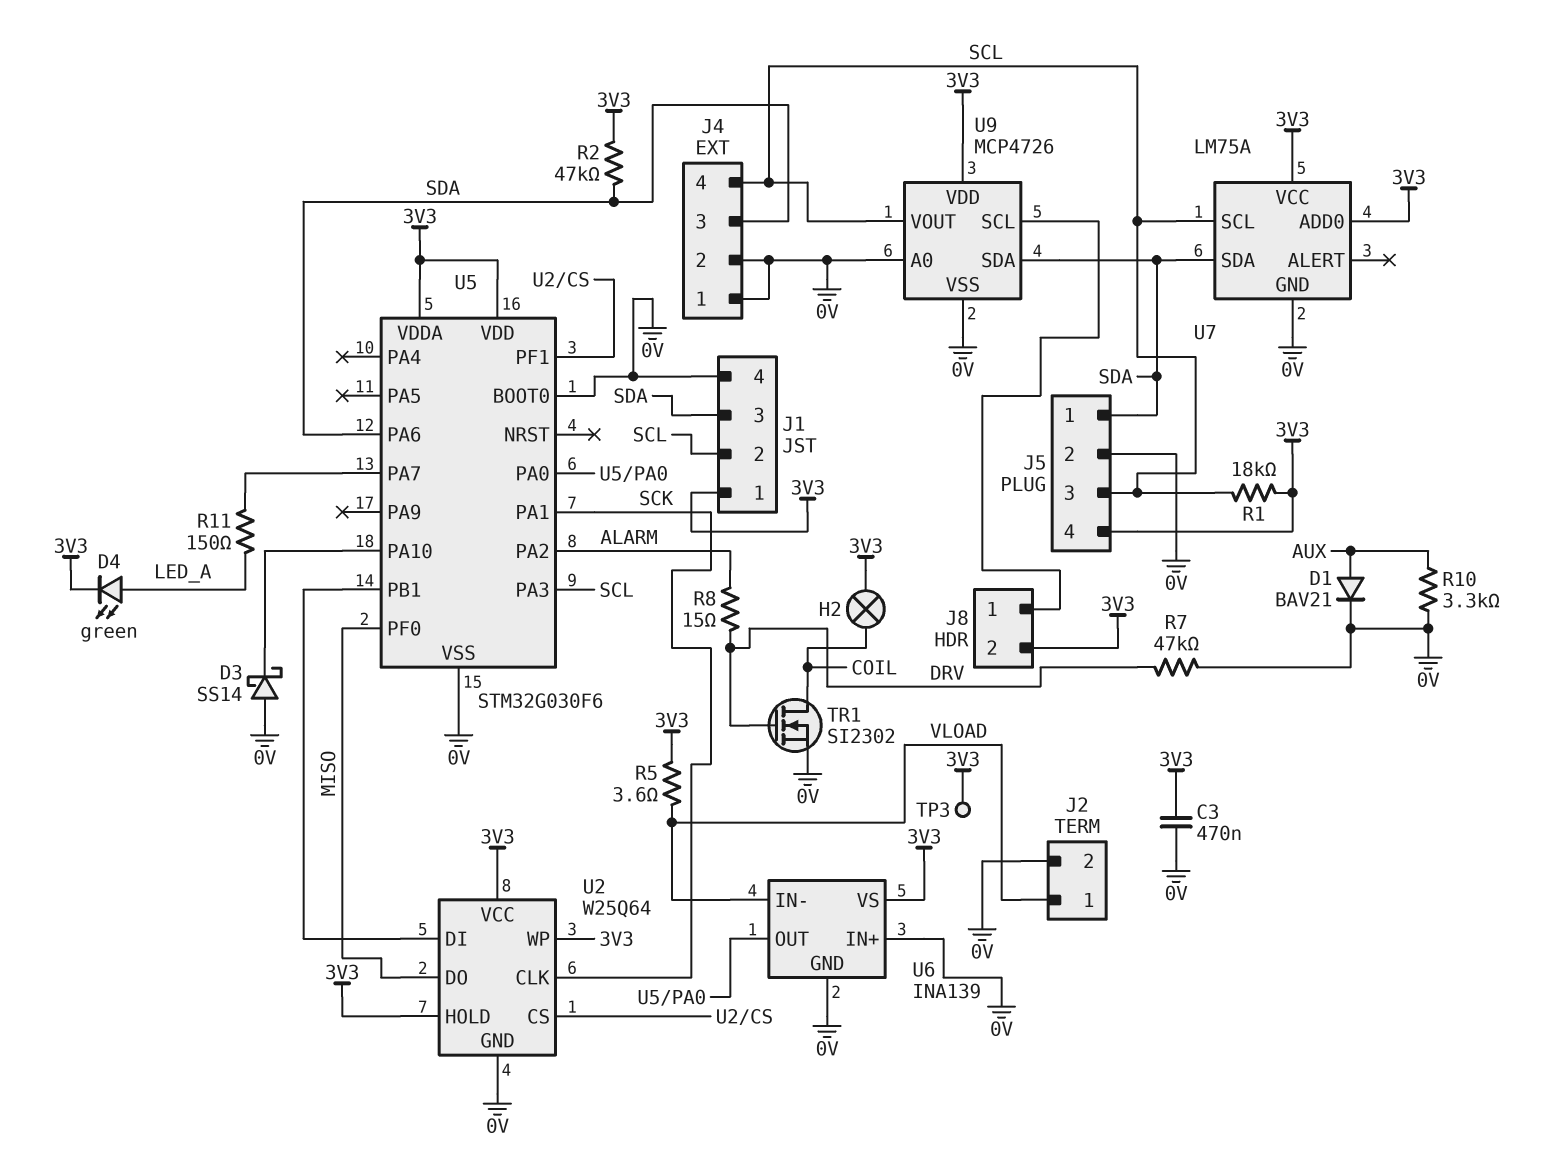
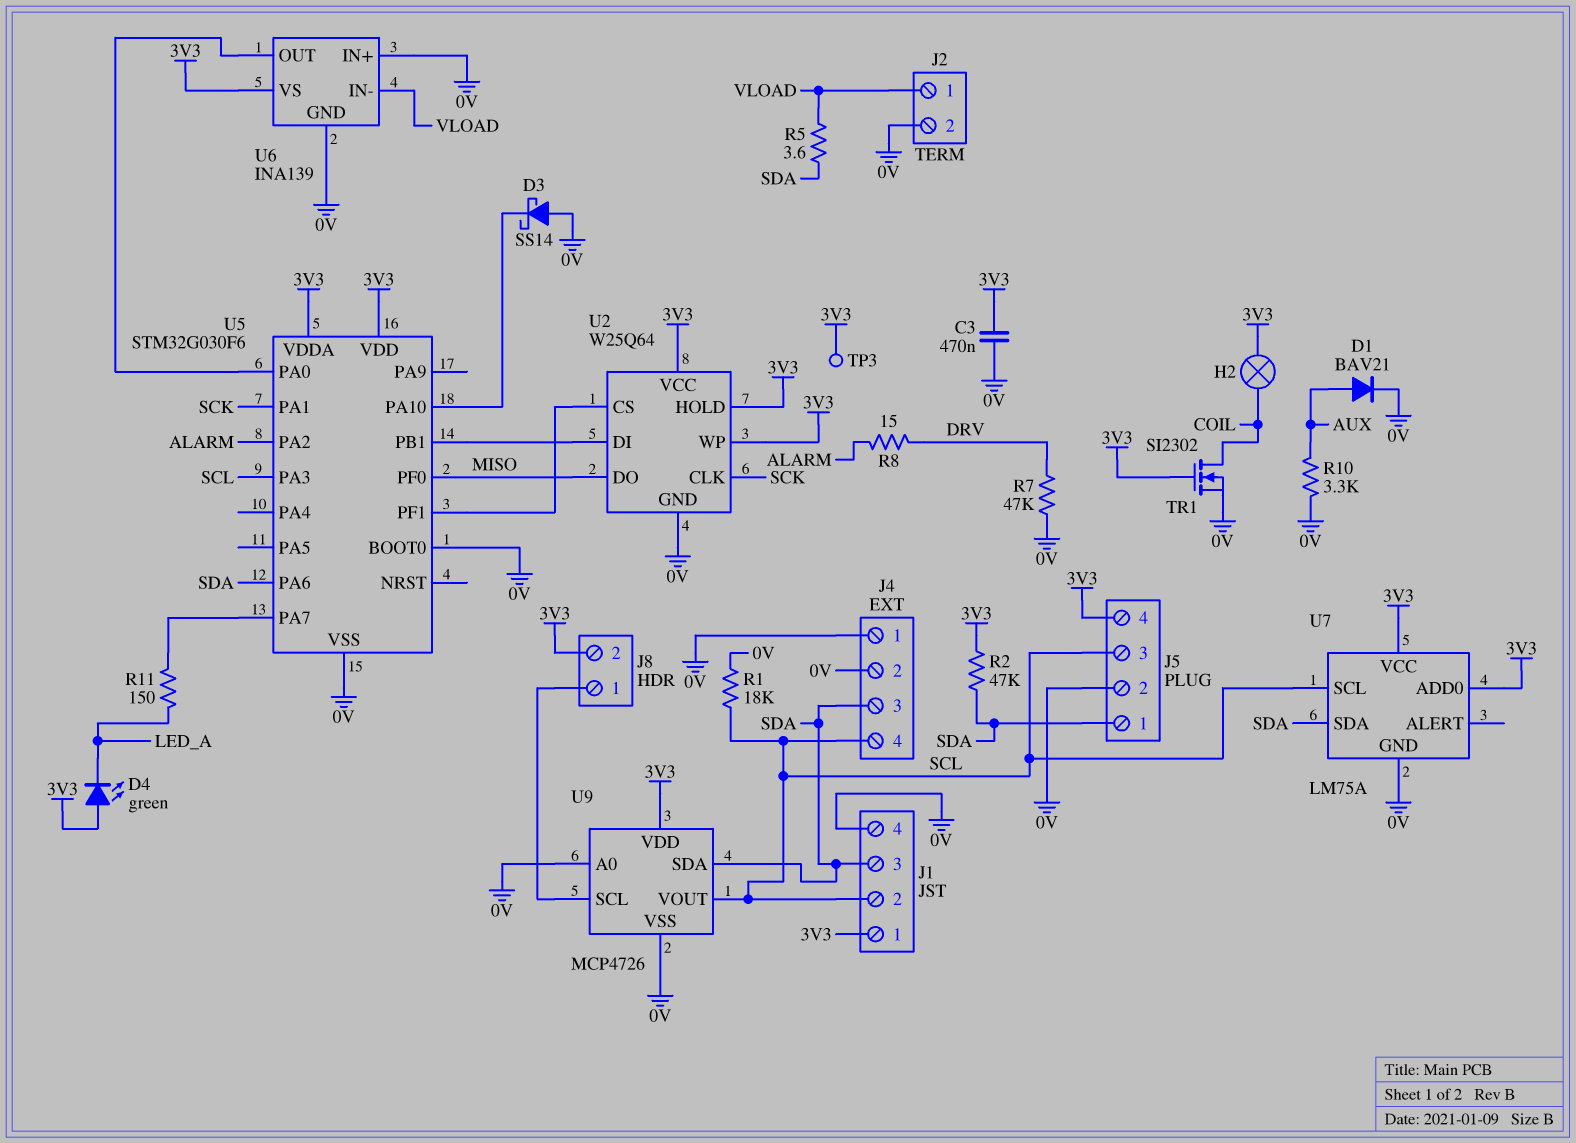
D4: LED green (A LED_A, K 3V3) -> LED green (A 3V3, K LED_A)
R1: 18k (3V3, SCL) -> 18k (0V, SCL)
R5: 3.6 (3V3, VLOAD) -> 3.6 (SDA, VLOAD)
TR1: NMOS SI2302 (G DRV, D COIL, S 0V) -> NMOS SI2302 (G 3V3, D COIL, S 0V)

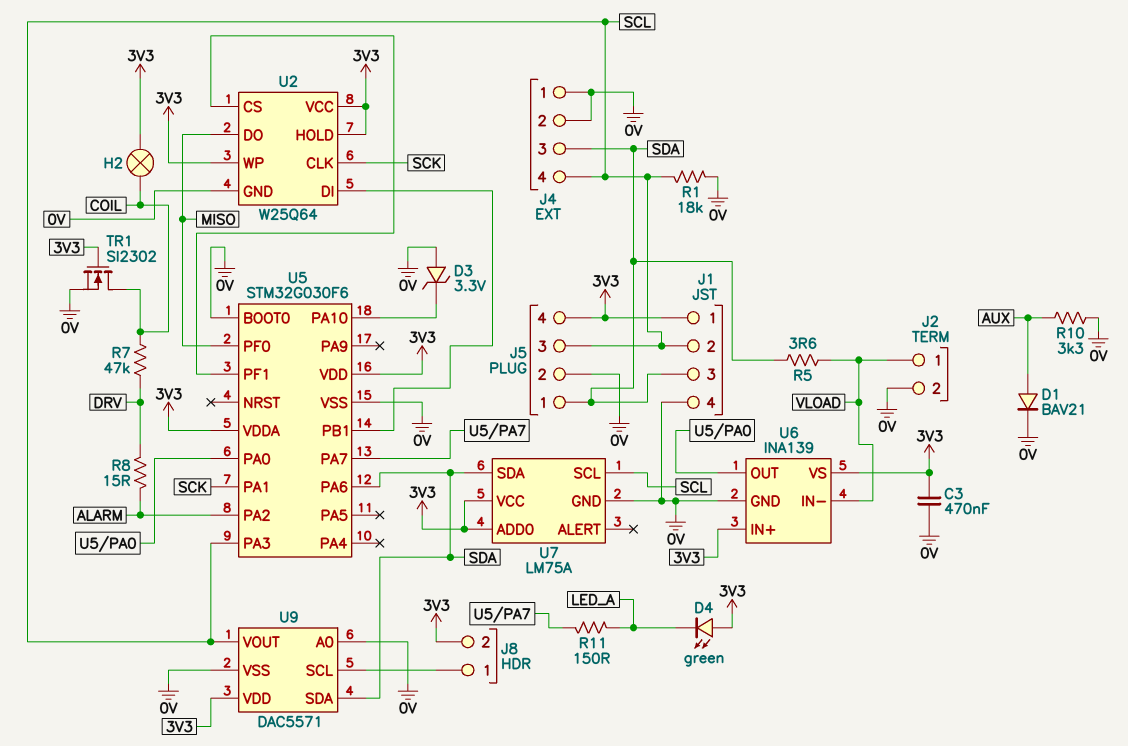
D3: schottky SS14 (A 0V, K U5/PA10) -> zener 3.3V (A 0V, K U5/PA10)
R2: 47k (3V3, SDA) -> none
R7: 47k (0V, DRV) -> 47k (COIL, DRV)
TP3: test point (3V3) -> none
U6 pin IN+: 0V -> 3V3
U9: MCP4726 -> DAC5571

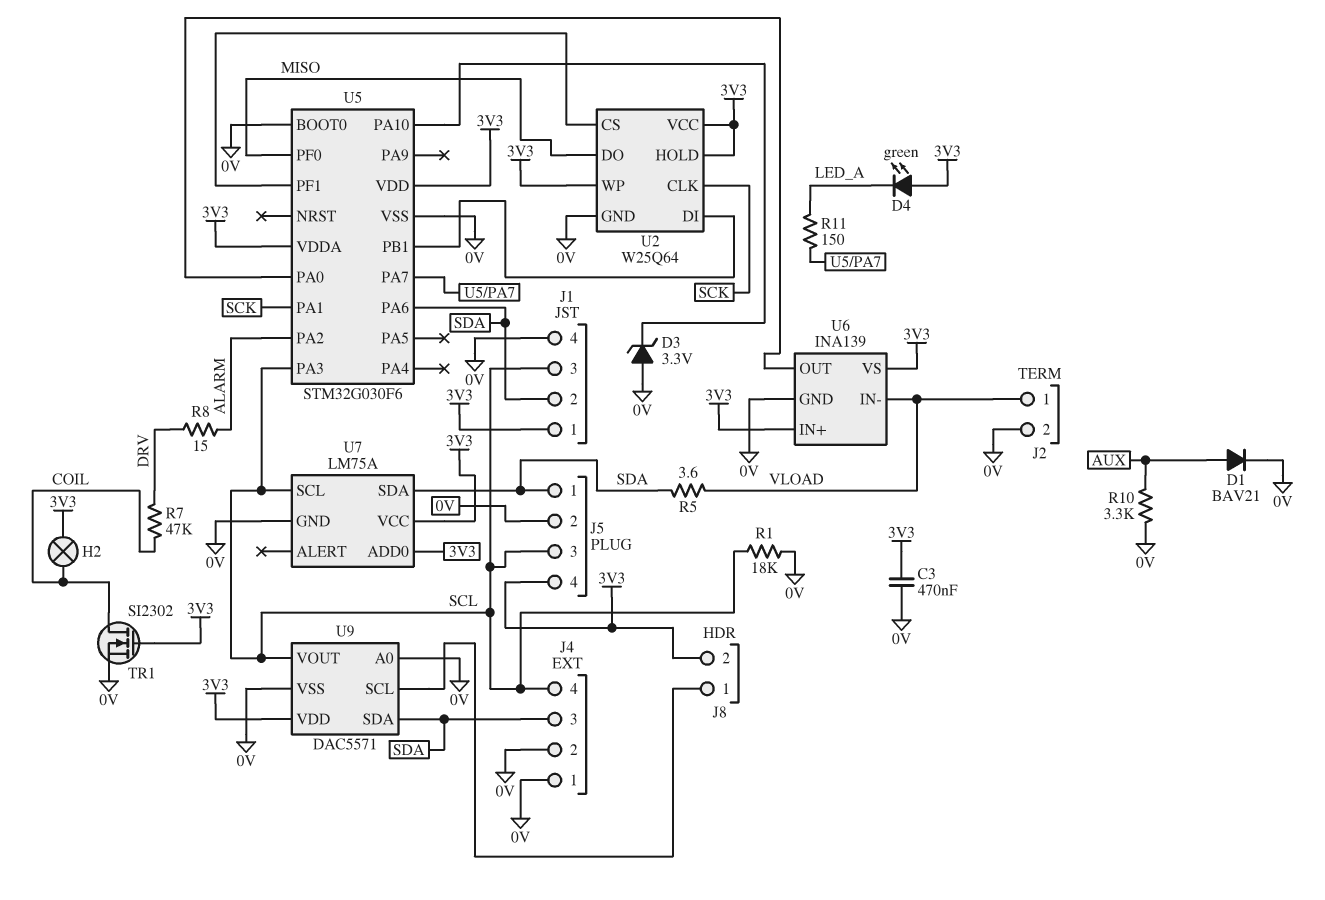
J1 pin 2: SCL -> SDA
J1 pin 3: SDA -> SCL

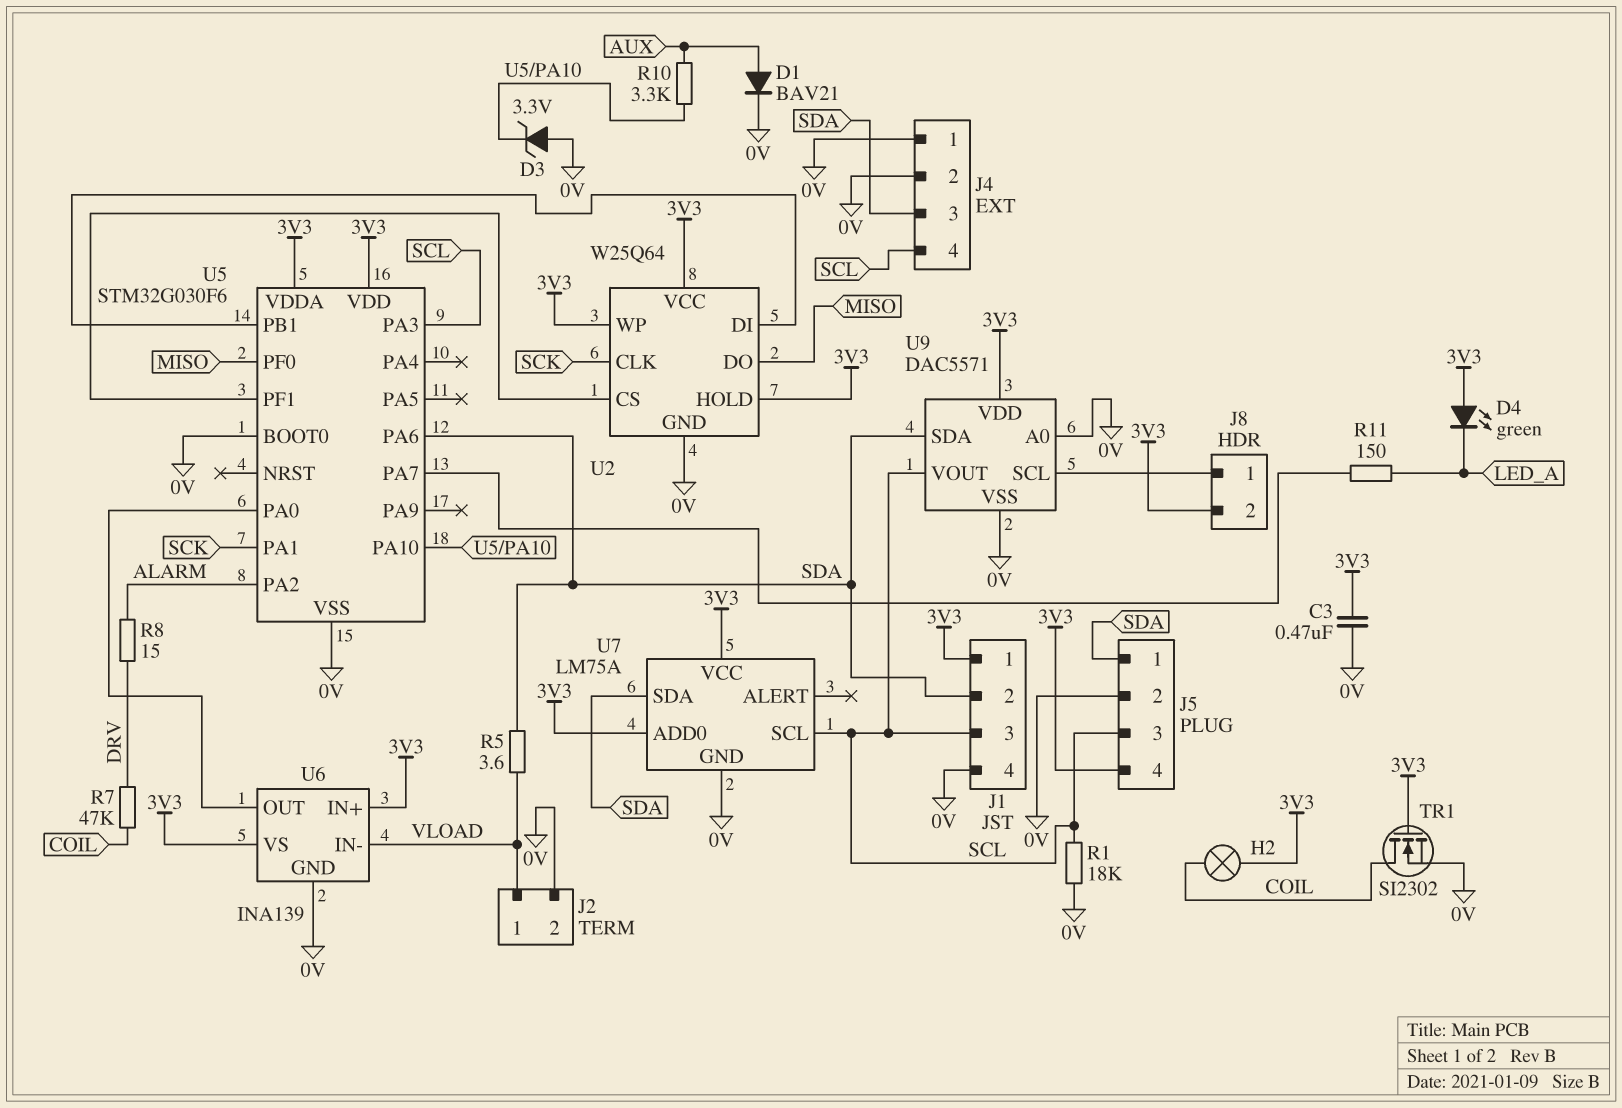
R10: 3.3k (0V, AUX) -> 3.3k (AUX, U5/PA10)

